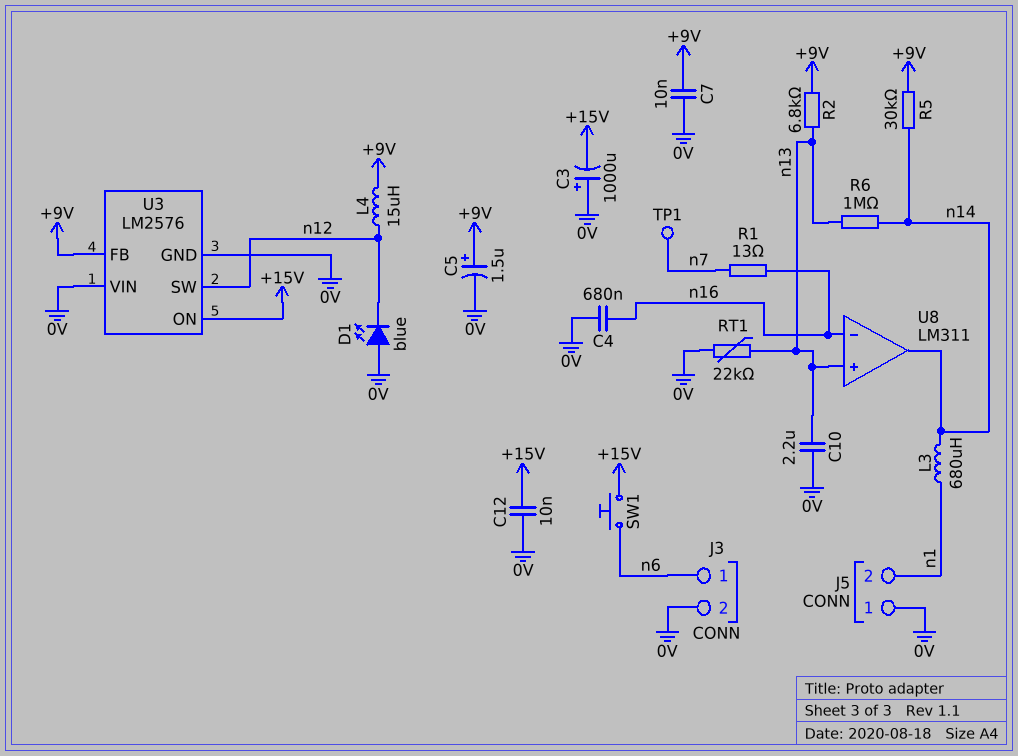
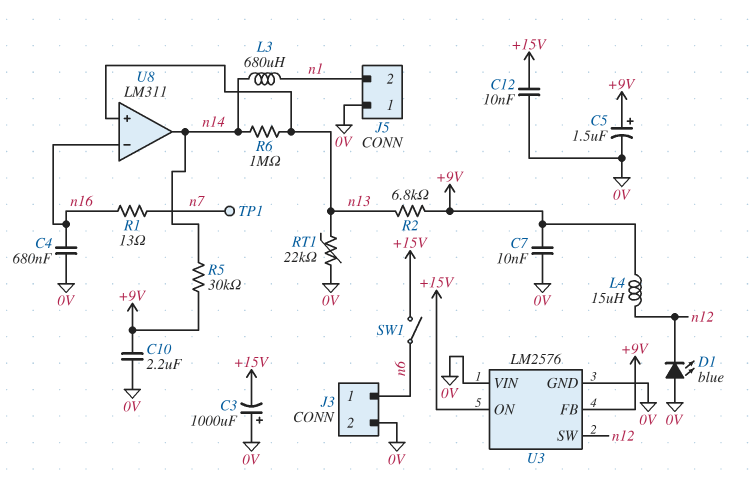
C10: 2.2uF (0V, n13) -> 2.2uF (+9V, 0V)
SW1: button (+15V, n6) -> switch (+15V, n6)

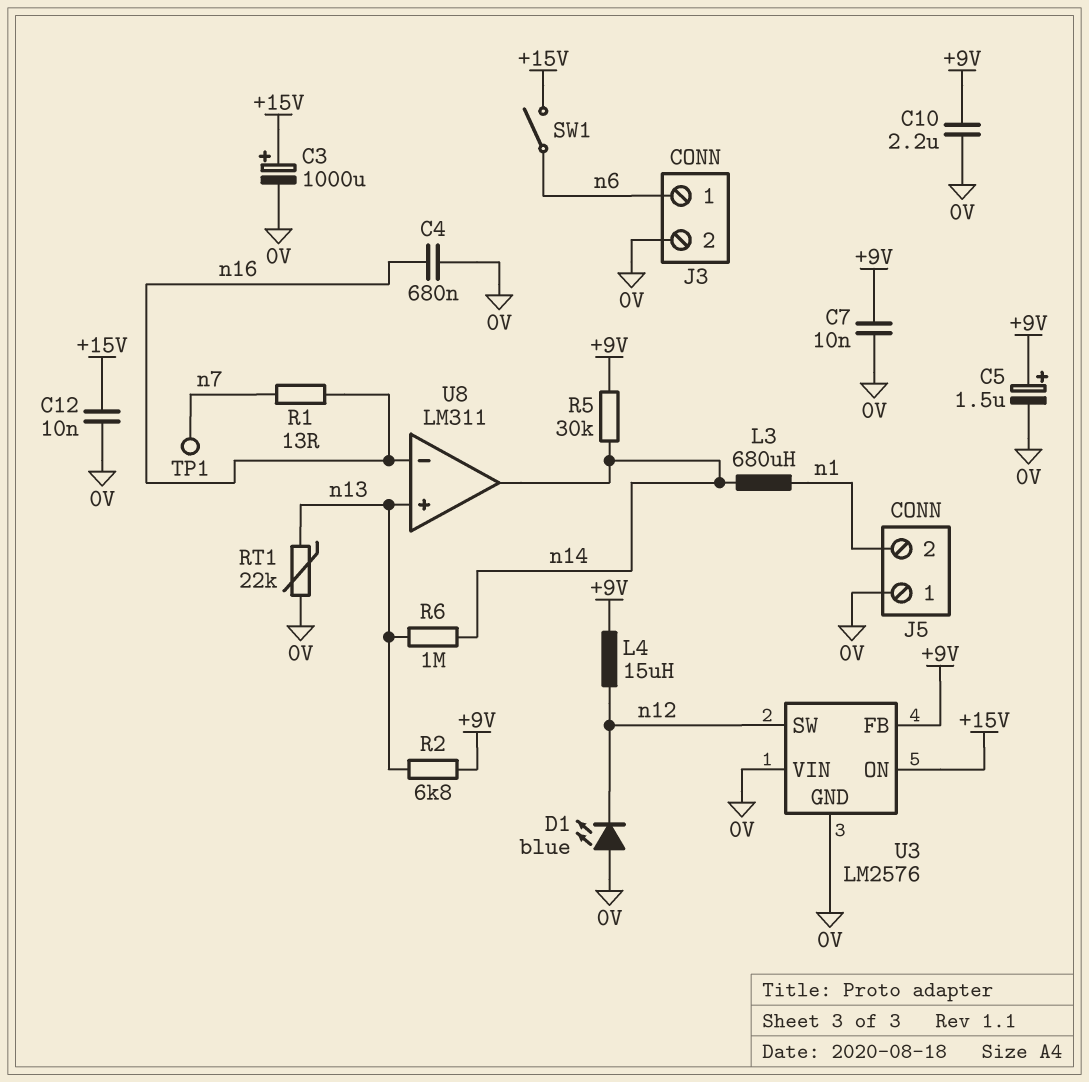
C3: 1000uF (plus 0V, minus +15V) -> 1000uF (plus +15V, minus 0V)

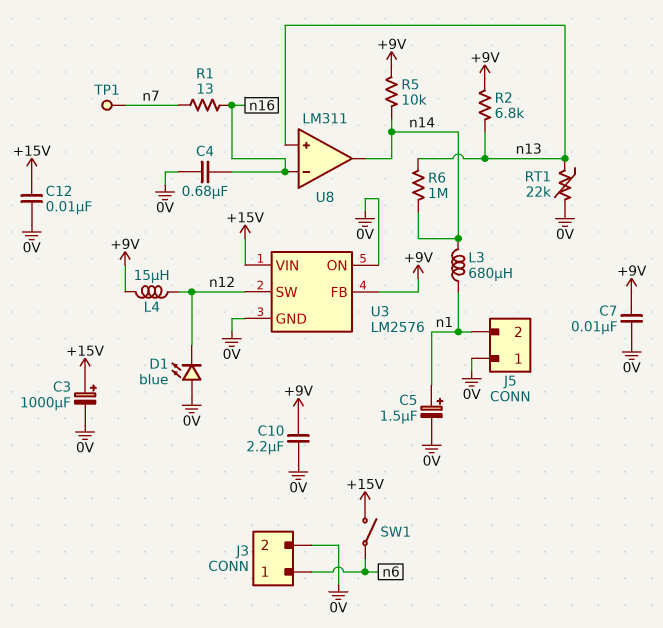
C5: 1.5uF (plus +9V, minus 0V) -> 1.5uF (plus n1, minus 0V)
R5: 30k (+9V, n14) -> 10k (+9V, n14)
U3 pin ON: +15V -> 0V
U3 pin VIN: 0V -> +15V

